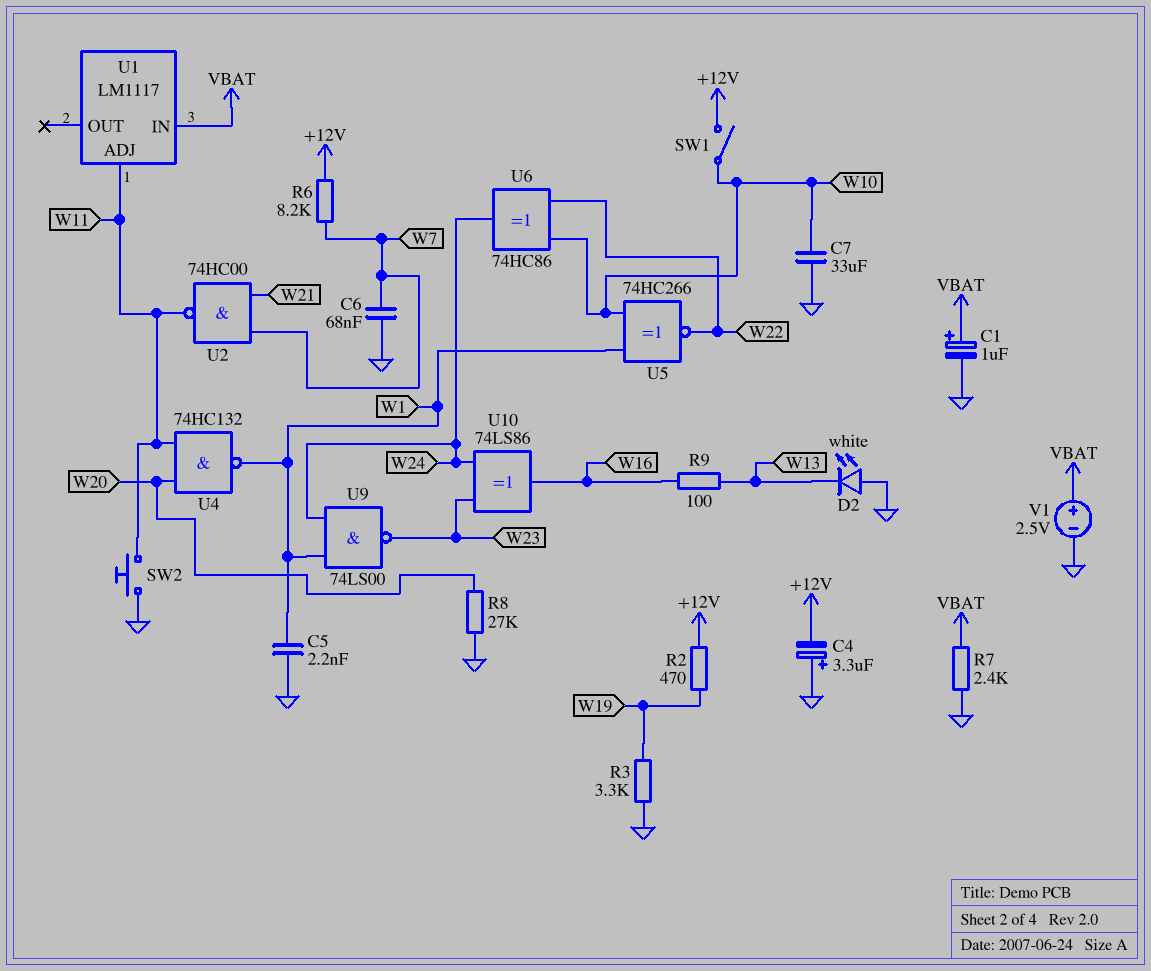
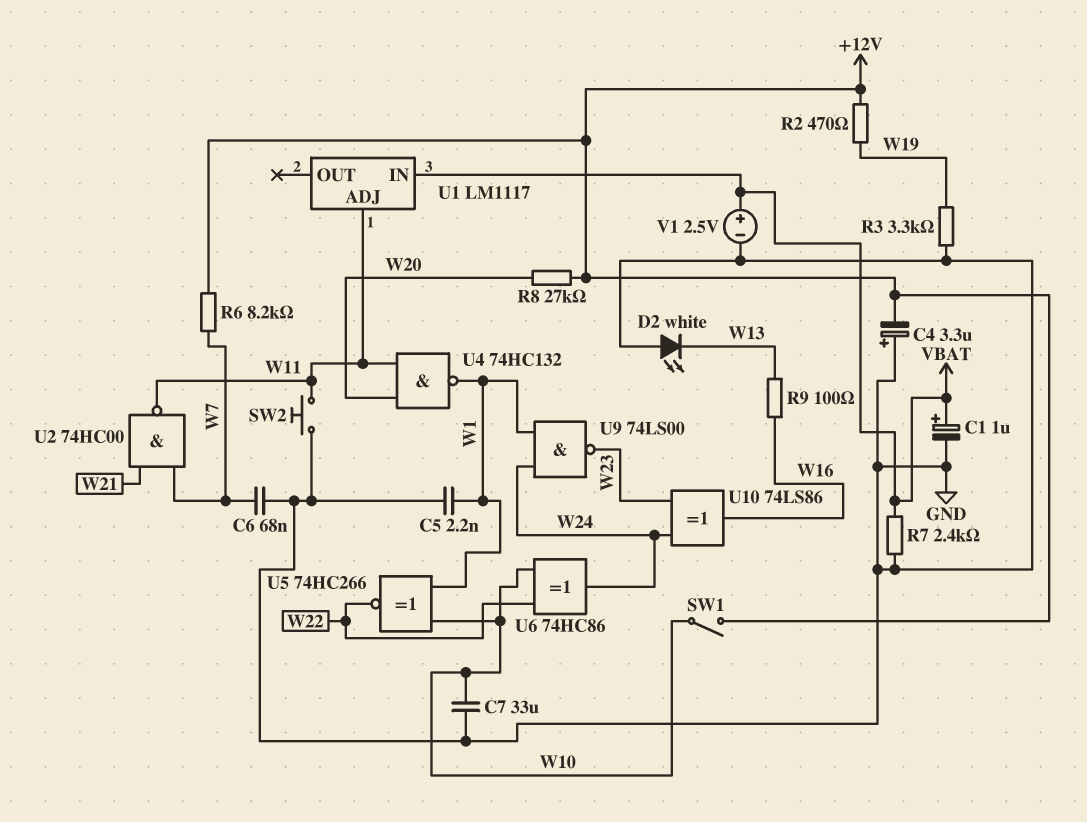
R8: 27k (GND, W20) -> 27k (+12V, W20)

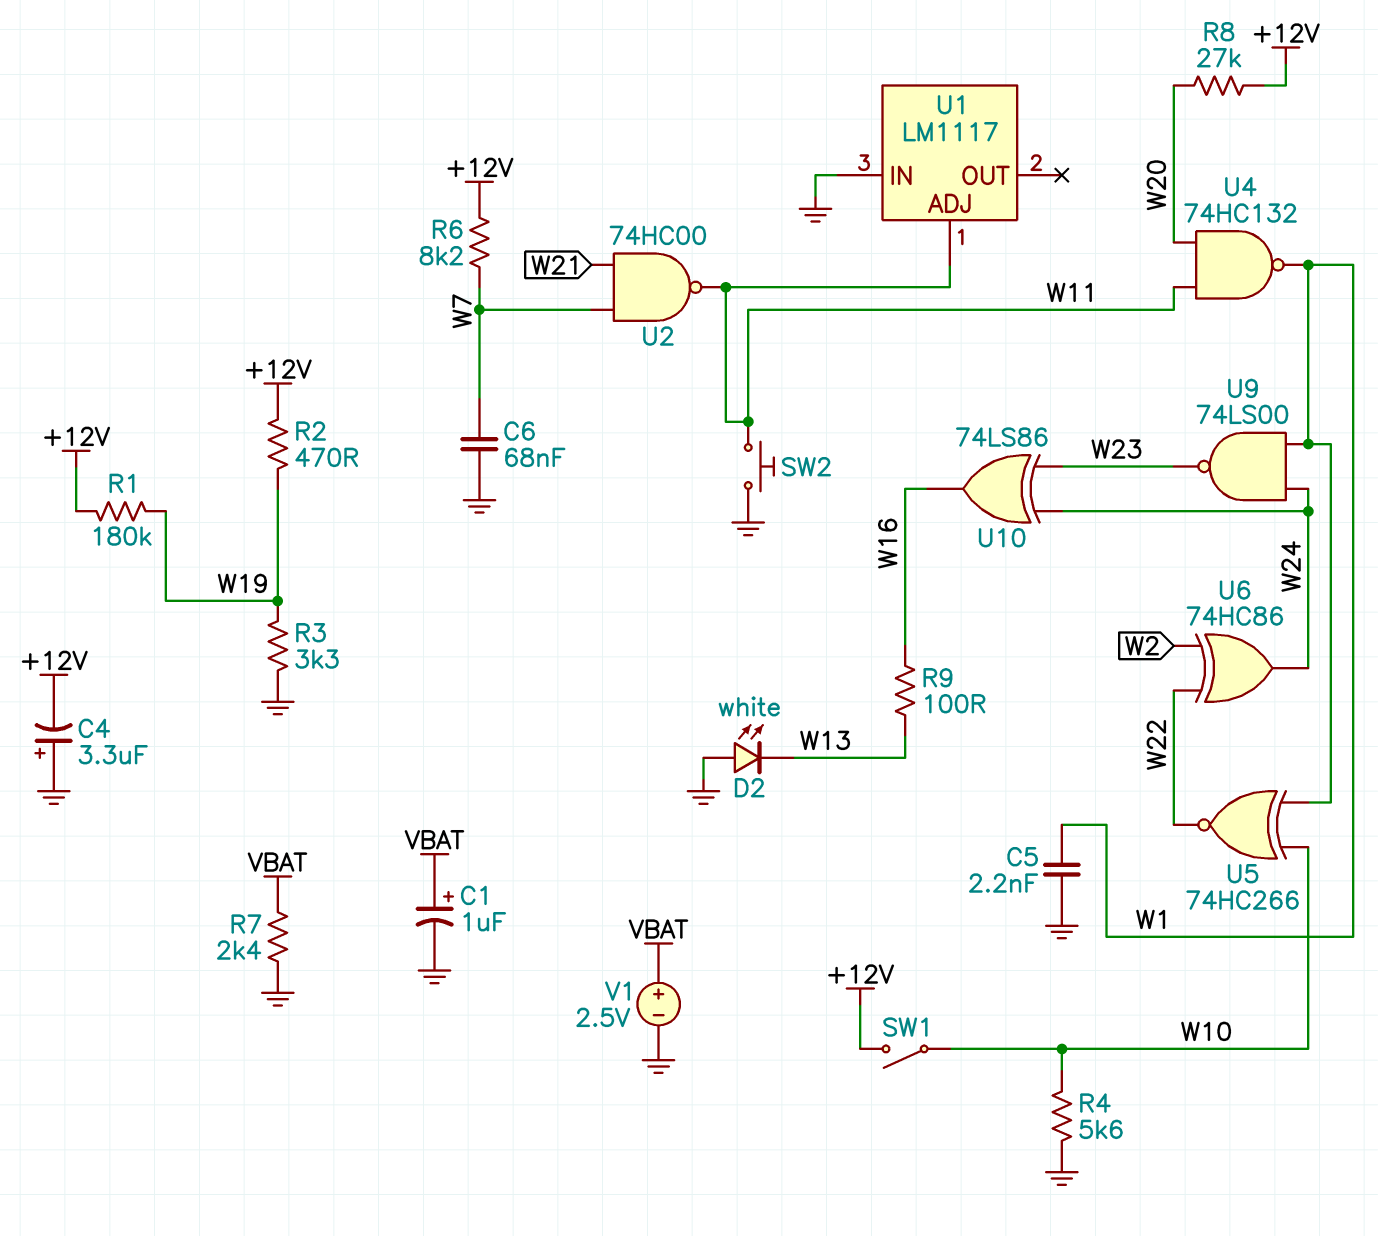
C7: 33uF (GND, W10) -> none
R1: none -> 180k (+12V, W19)
R4: none -> 5.6k (GND, W10)
U1 pin IN: VBAT -> GND
U6: XOR 74HC86 (in W10, in W22, out W24) -> XOR 74HC86 (in W2, in W22, out W24)

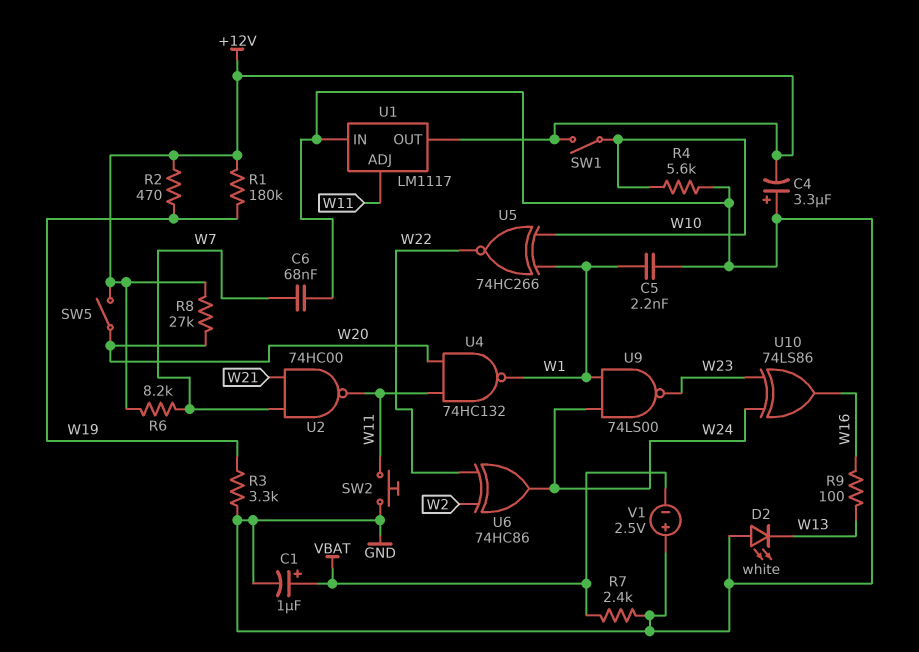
SW5: none -> switch (+12V, W20)
U1 pin OUT: none -> +12V
V1: 2.5V (plus VBAT, minus GND) -> 2.5V (plus GND, minus VBAT)

